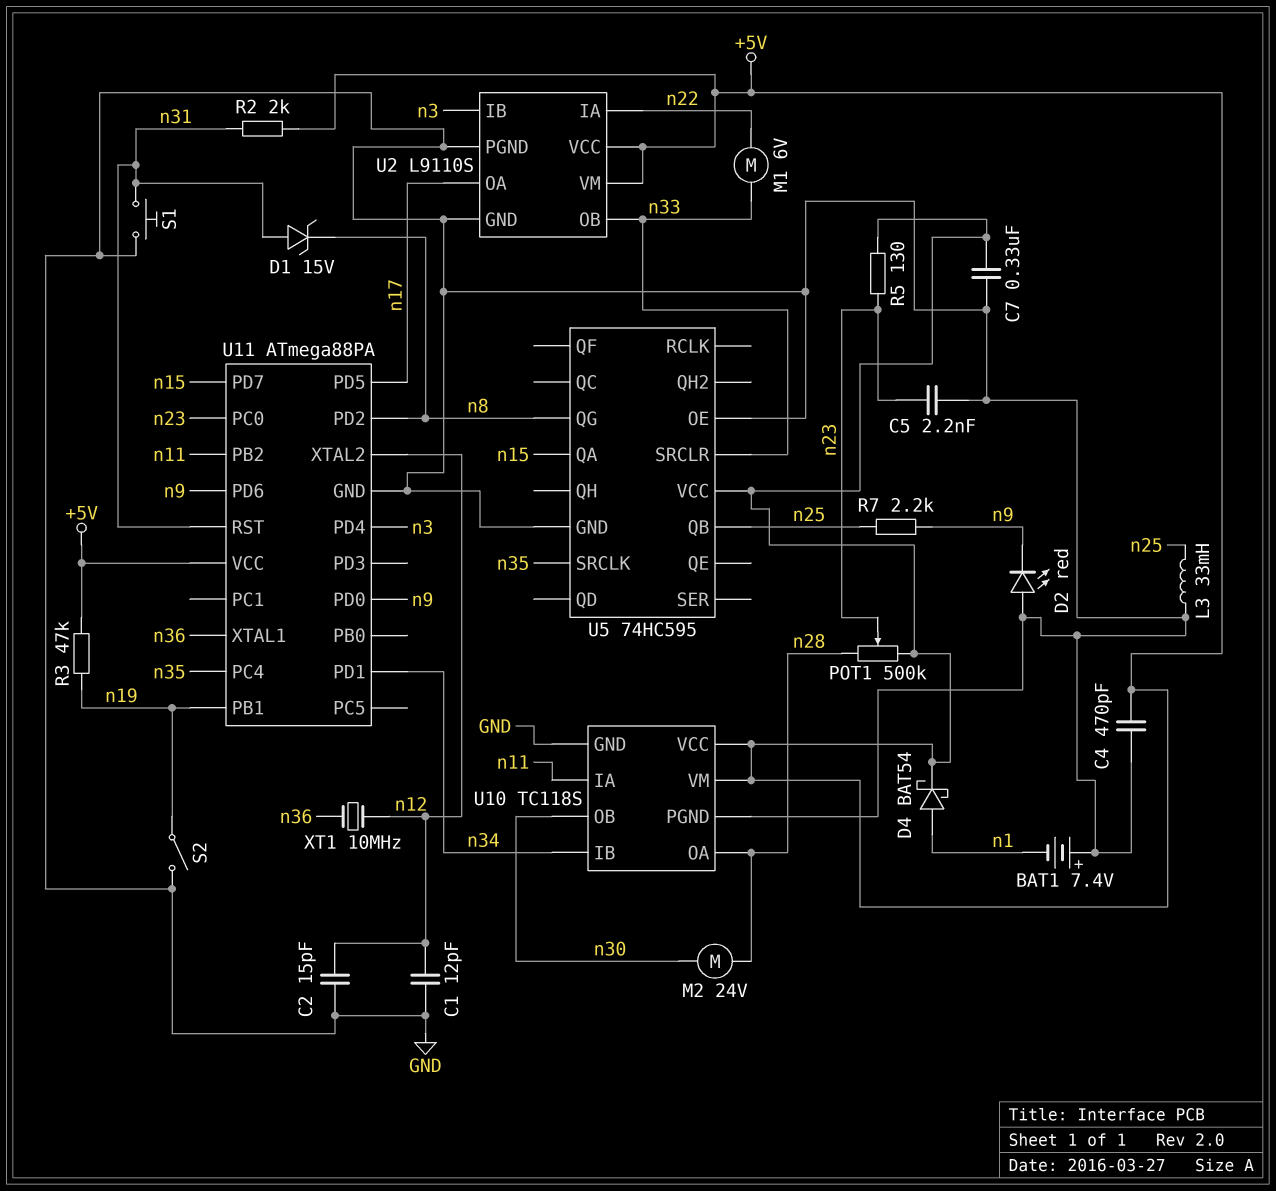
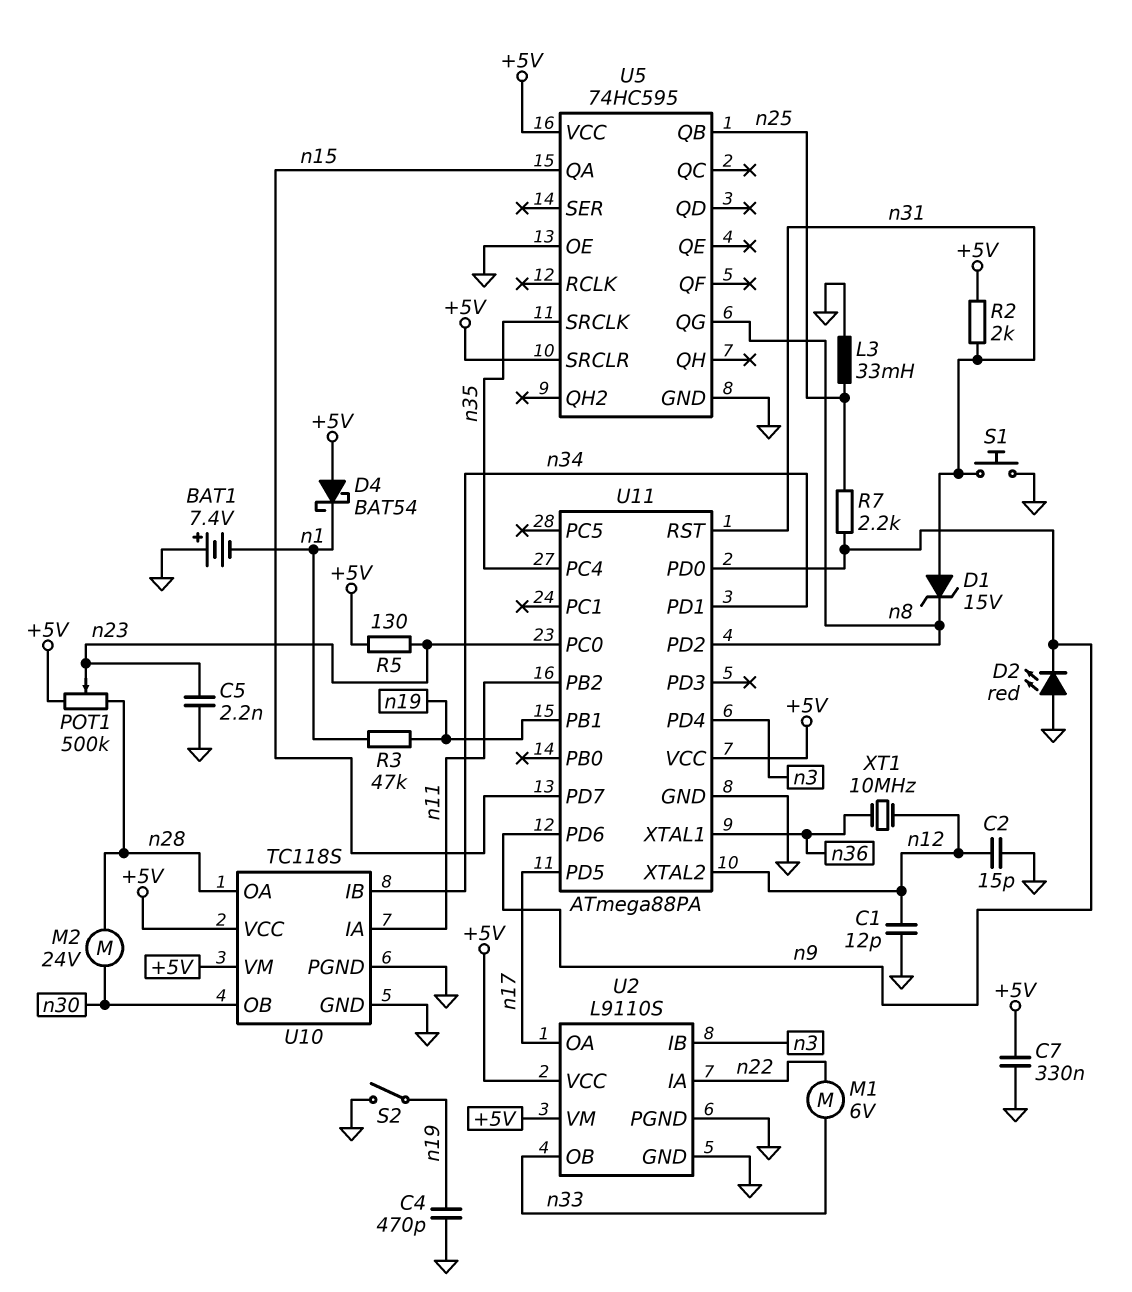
C4: 470pF (+5V, GND) -> 470pF (GND, n19)
D4: schottky BAT54 (A n1, K +5V) -> schottky BAT54 (A +5V, K n1)
R3: 47k (+5V, n19) -> 47k (n1, n19)
U5 pin SRCLR: n33 -> +5V

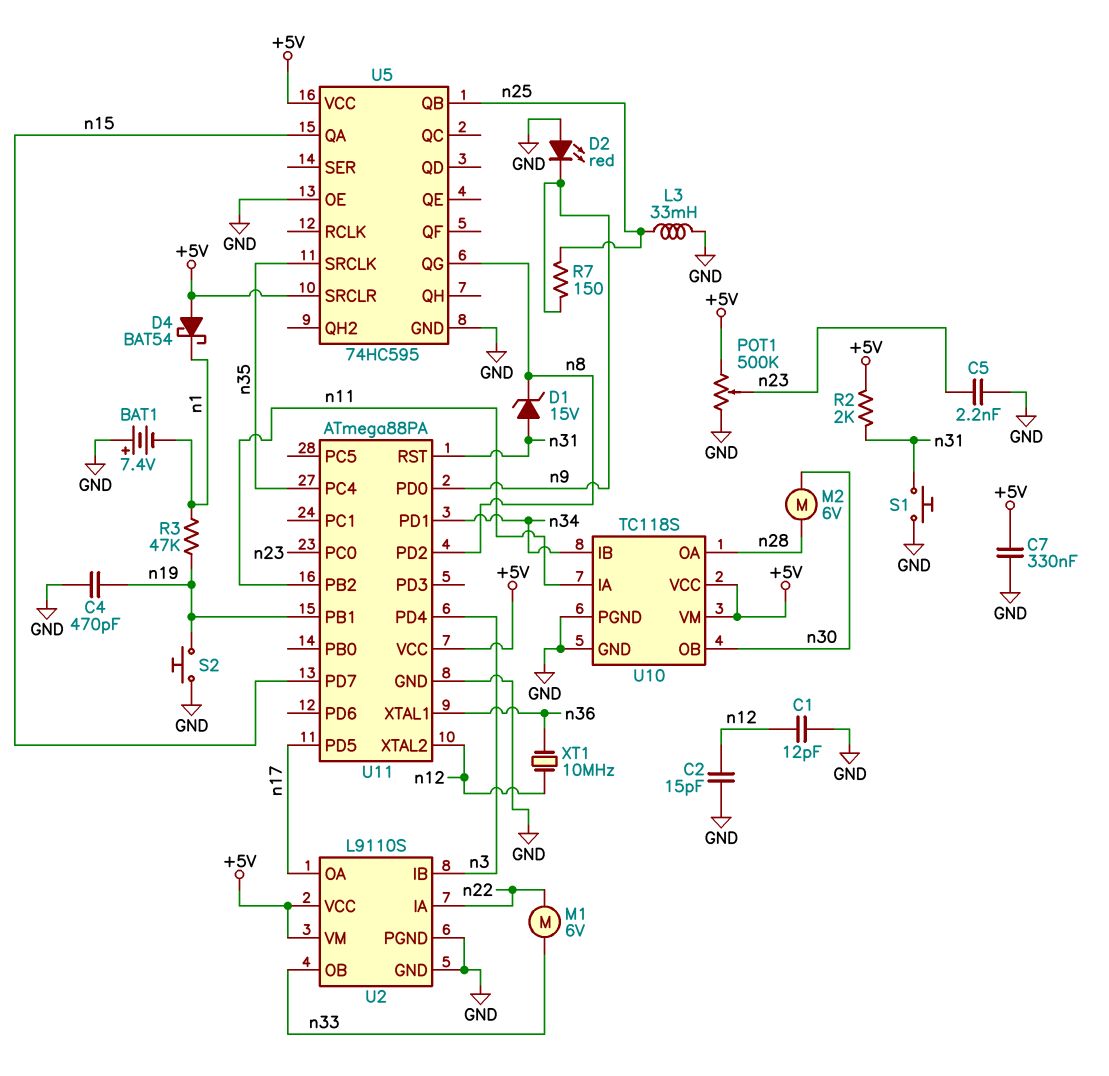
M2: motor 24V (n28, n30) -> motor 6V (n28, n30)
POT1: 500k (+5V, n28, wiper n23) -> 500k (+5V, GND, wiper n23)
R5: 130 (+5V, n23) -> none
R7: 2.2k (n9, n25) -> 150 (n9, n25)
S2: switch (GND, n19) -> button (GND, n19)
U11 pin PD6: n9 -> none

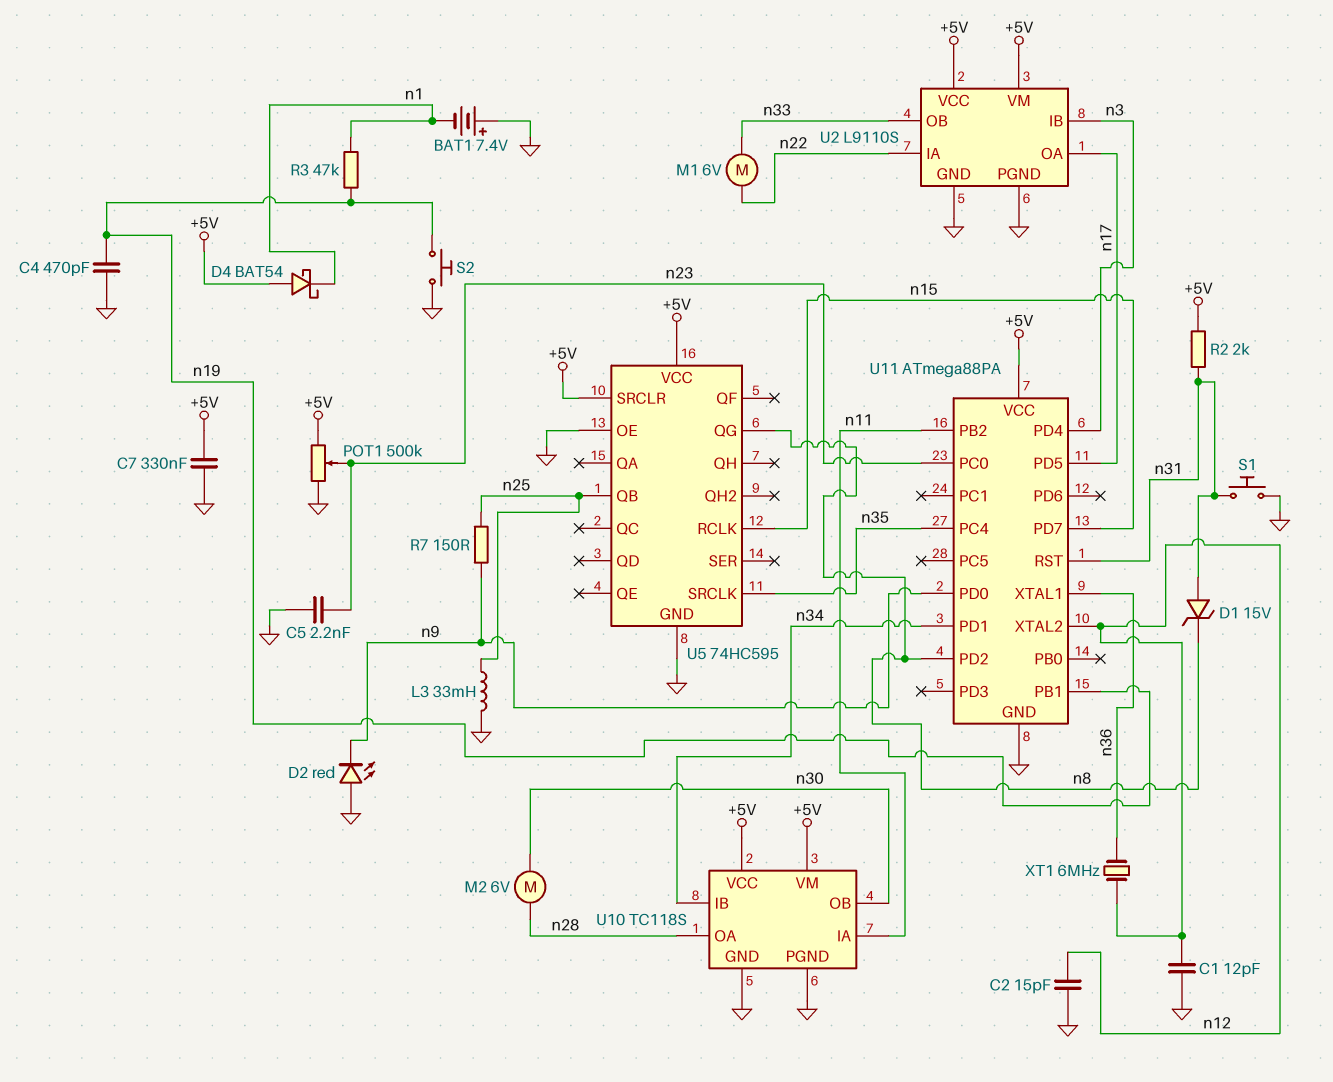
U5 pin QA: n15 -> none
U5 pin RCLK: none -> n15
XT1: 10MHz (n12, n36) -> 6MHz (n12, n36)

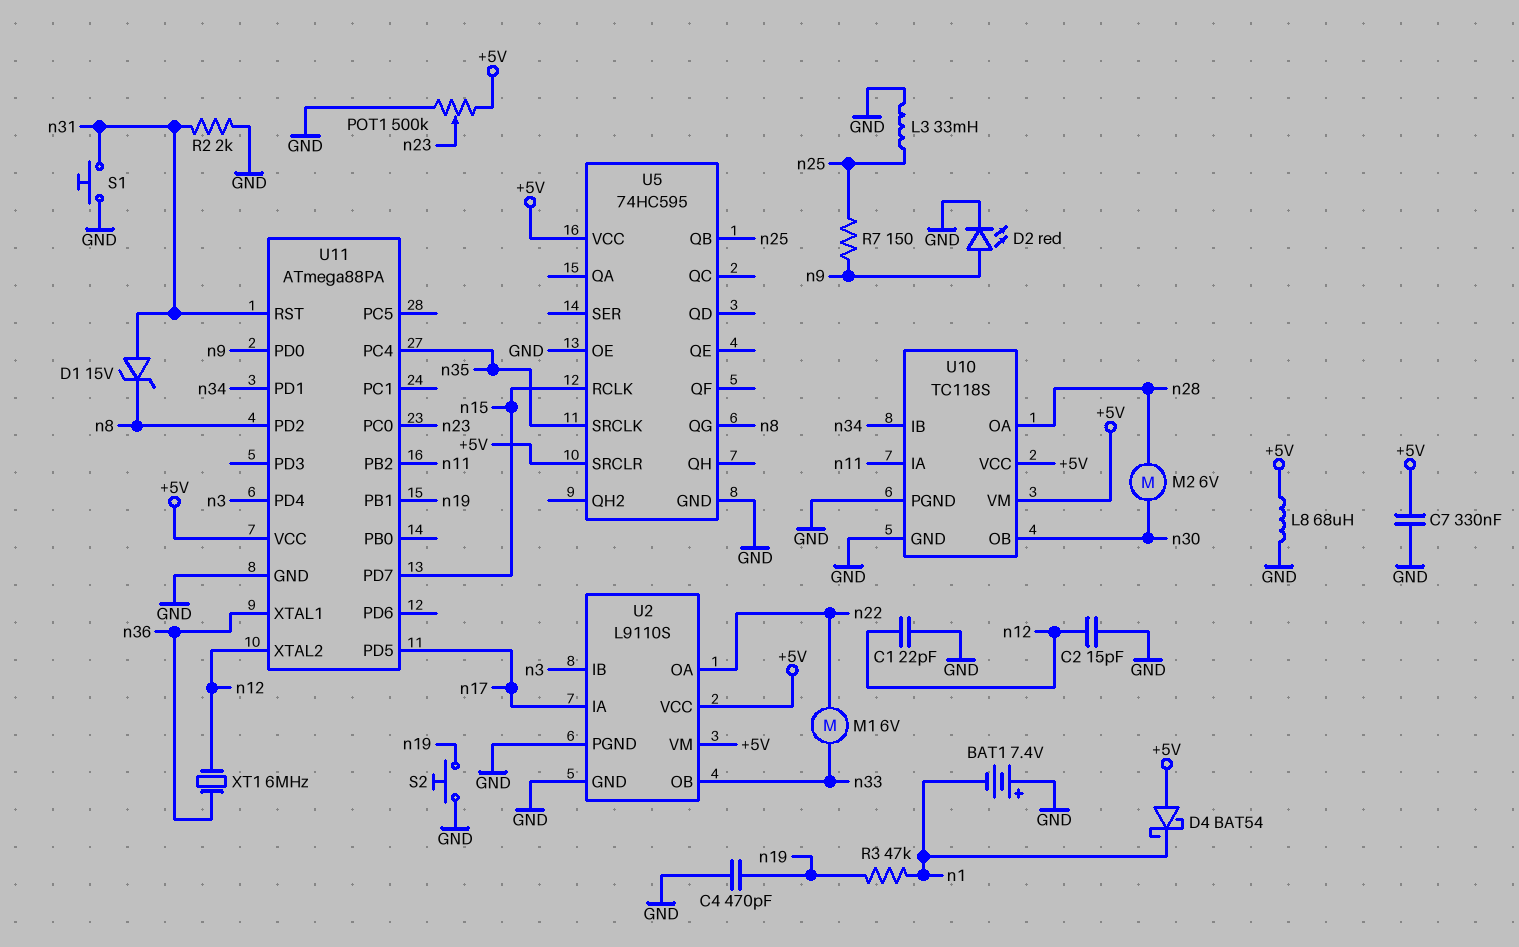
C1: 12pF (GND, n12) -> 22pF (GND, n12)
C5: 2.2nF (GND, n23) -> none
D2: LED red (A GND, K n9) -> LED red (A n9, K GND)
L8: none -> 68uH (+5V, GND)
R2: 2k (+5V, n31) -> 2k (GND, n31)
U2 pin IA: n22 -> n17
U2 pin OA: n17 -> n22

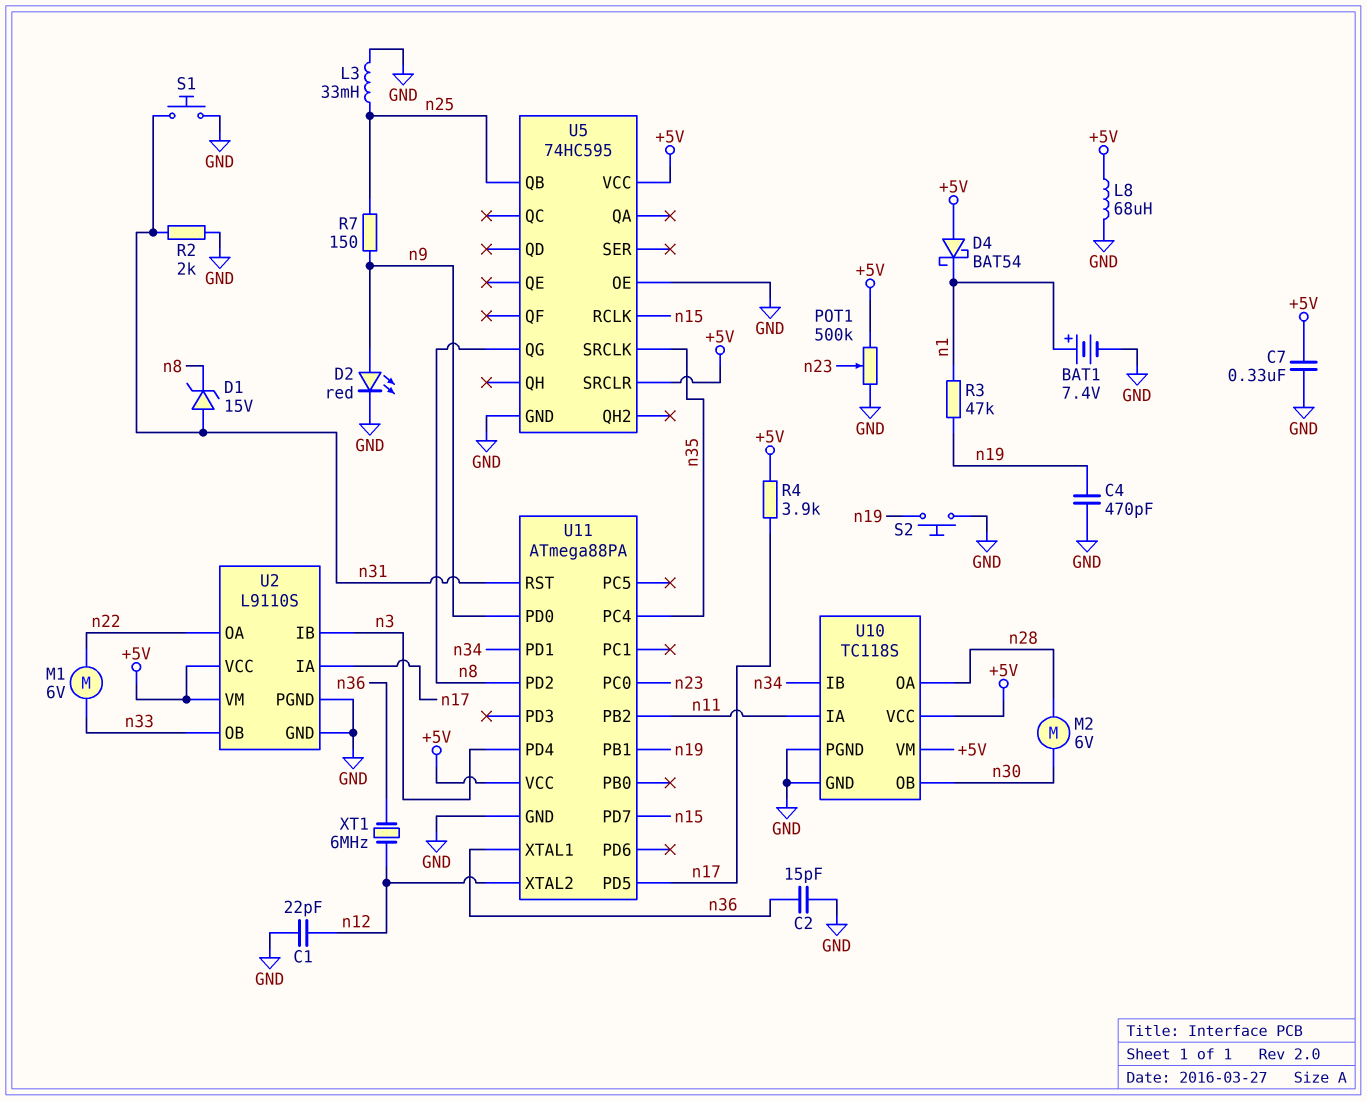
BAT1: 7.4V (plus GND, minus n1) -> 7.4V (plus n1, minus GND)
C2: 15pF (GND, n12) -> 15pF (GND, n36)
R4: none -> 3.9k (+5V, n17)

